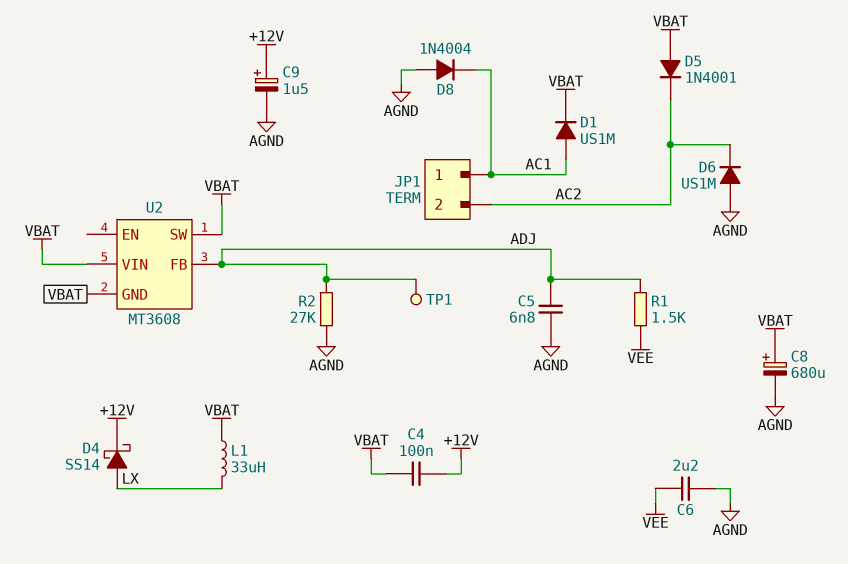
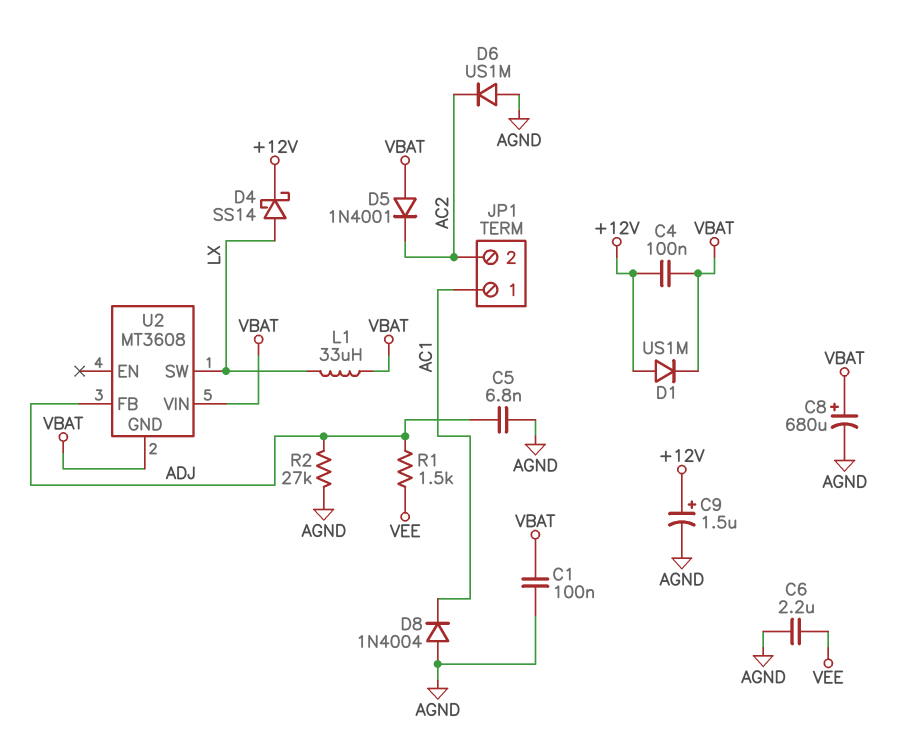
C1: none -> 100nF (AGND, VBAT)
D1: diode US1M (A AC1, K VBAT) -> diode US1M (A +12V, K VBAT)
TP1: test point (ADJ) -> none
U2 pin SW: VBAT -> LX

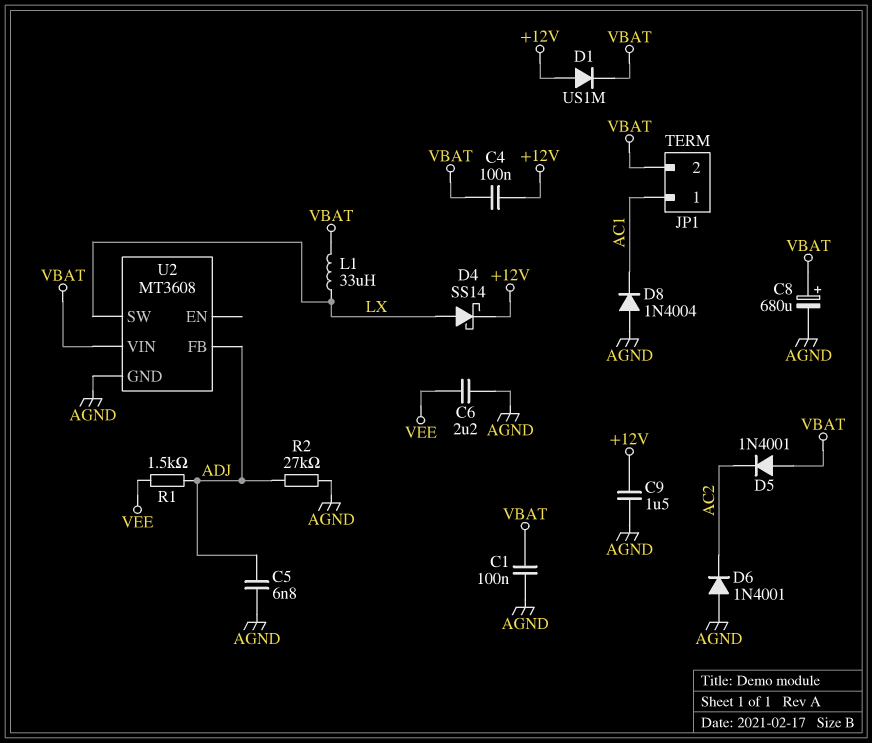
C9: 1.5uF (plus +12V, minus AGND) -> 1.5uF (+12V, AGND)
D6: diode US1M (A AGND, K AC2) -> diode 1N4001 (A AGND, K AC2)
JP1 pin 2: AC2 -> VBAT
U2 pin GND: VBAT -> AGND

